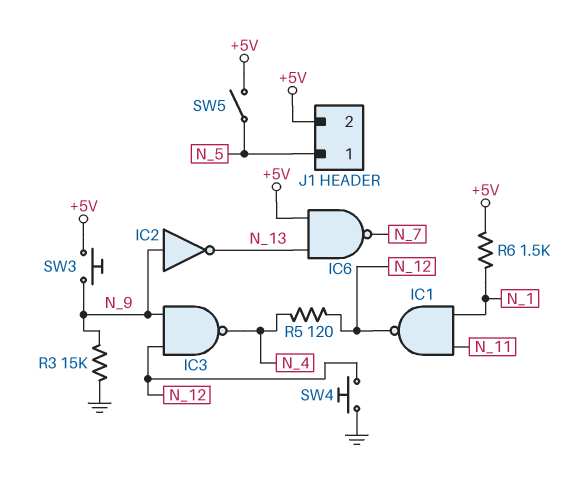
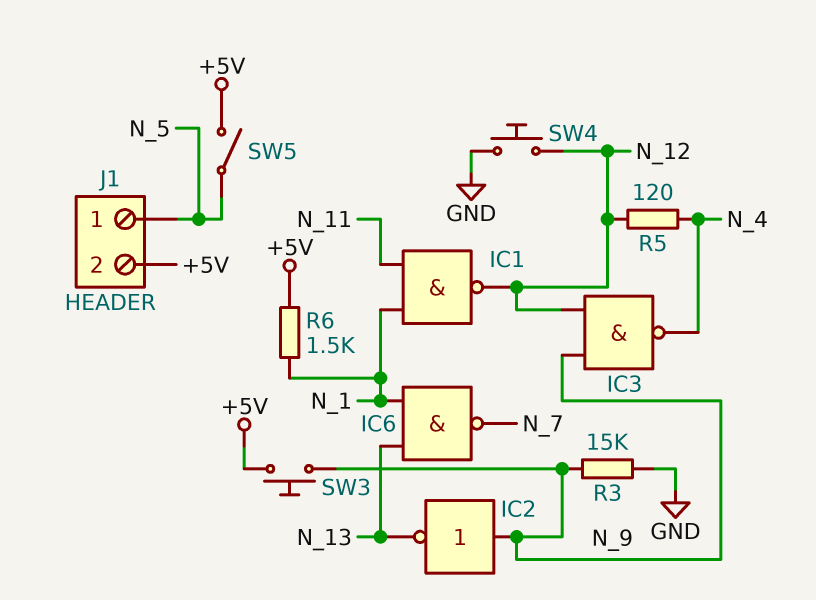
IC6: NAND (in +5V, in N_13, out N_7) -> NAND (in N_1, in N_13, out N_7)

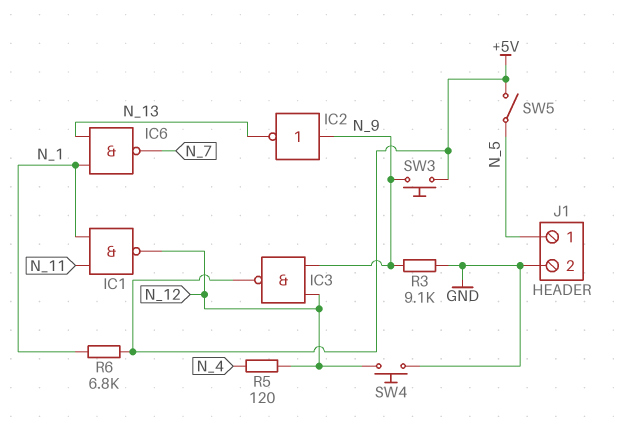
IC3: NAND (in N_9, in N_12, out N_4) -> NAND (in N_9, in N_12, out +5V)
J1 pin 2: +5V -> GND
R3: 15k (GND, N_9) -> 9.1k (GND, N_9)
R6: 1.5k (+5V, N_1) -> 6.8k (+5V, N_1)

